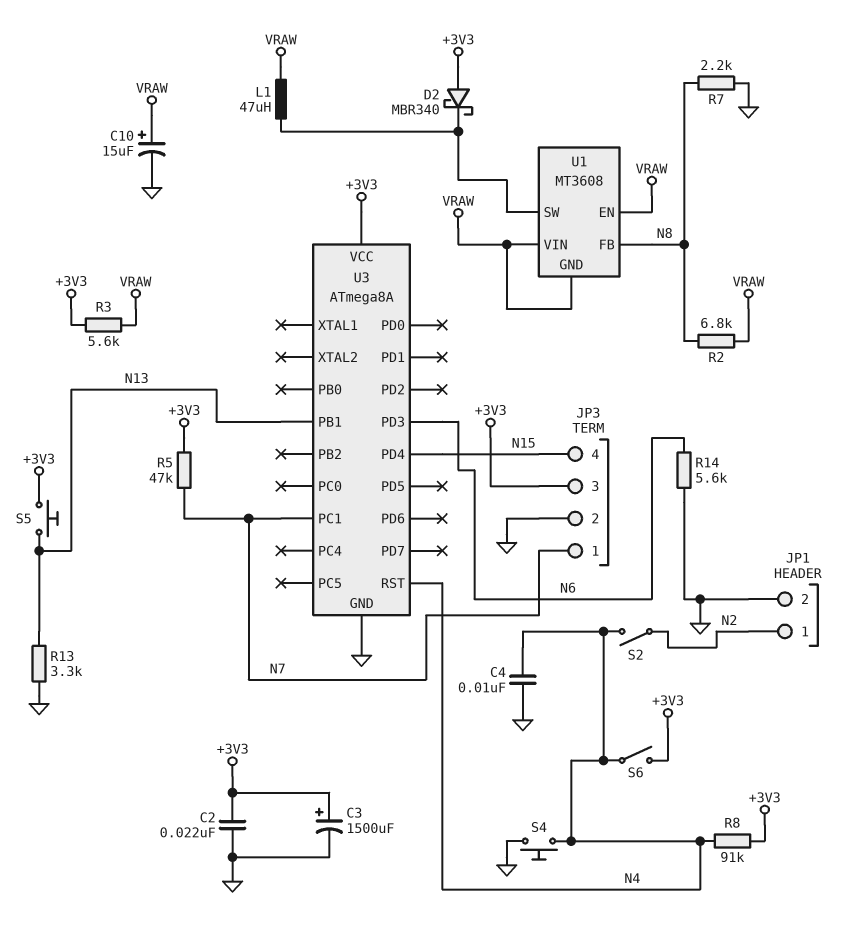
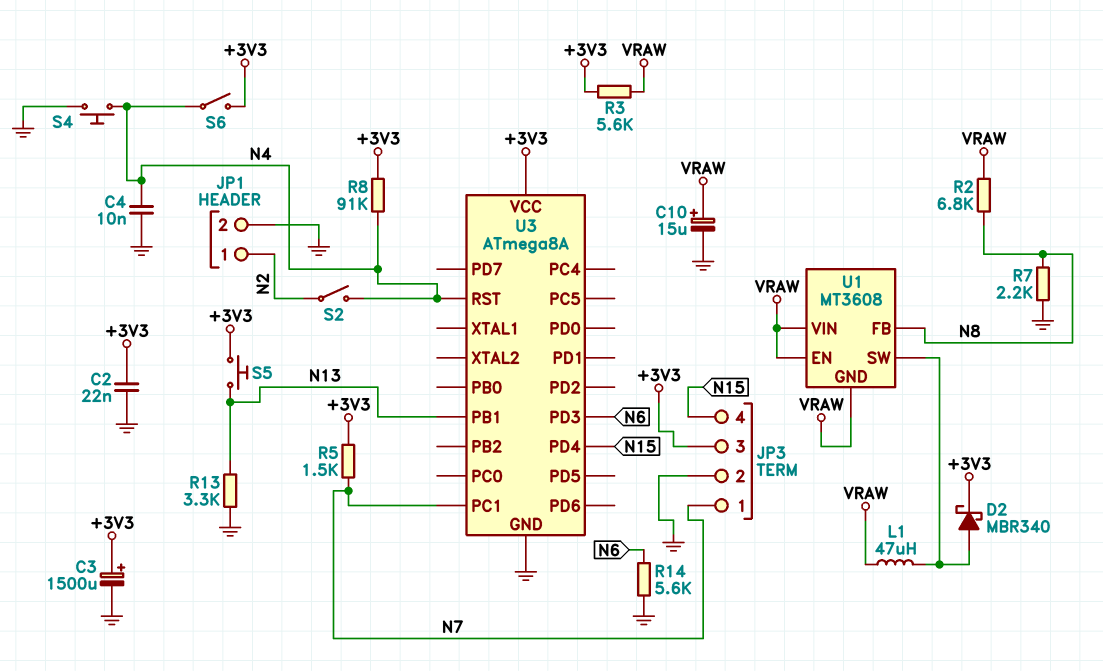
D2: schottky MBR340 (A +3V3, K U1/SW) -> schottky MBR340 (A U1/SW, K +3V3)
R5: 47k (+3V3, N7) -> 1.5k (+3V3, N7)

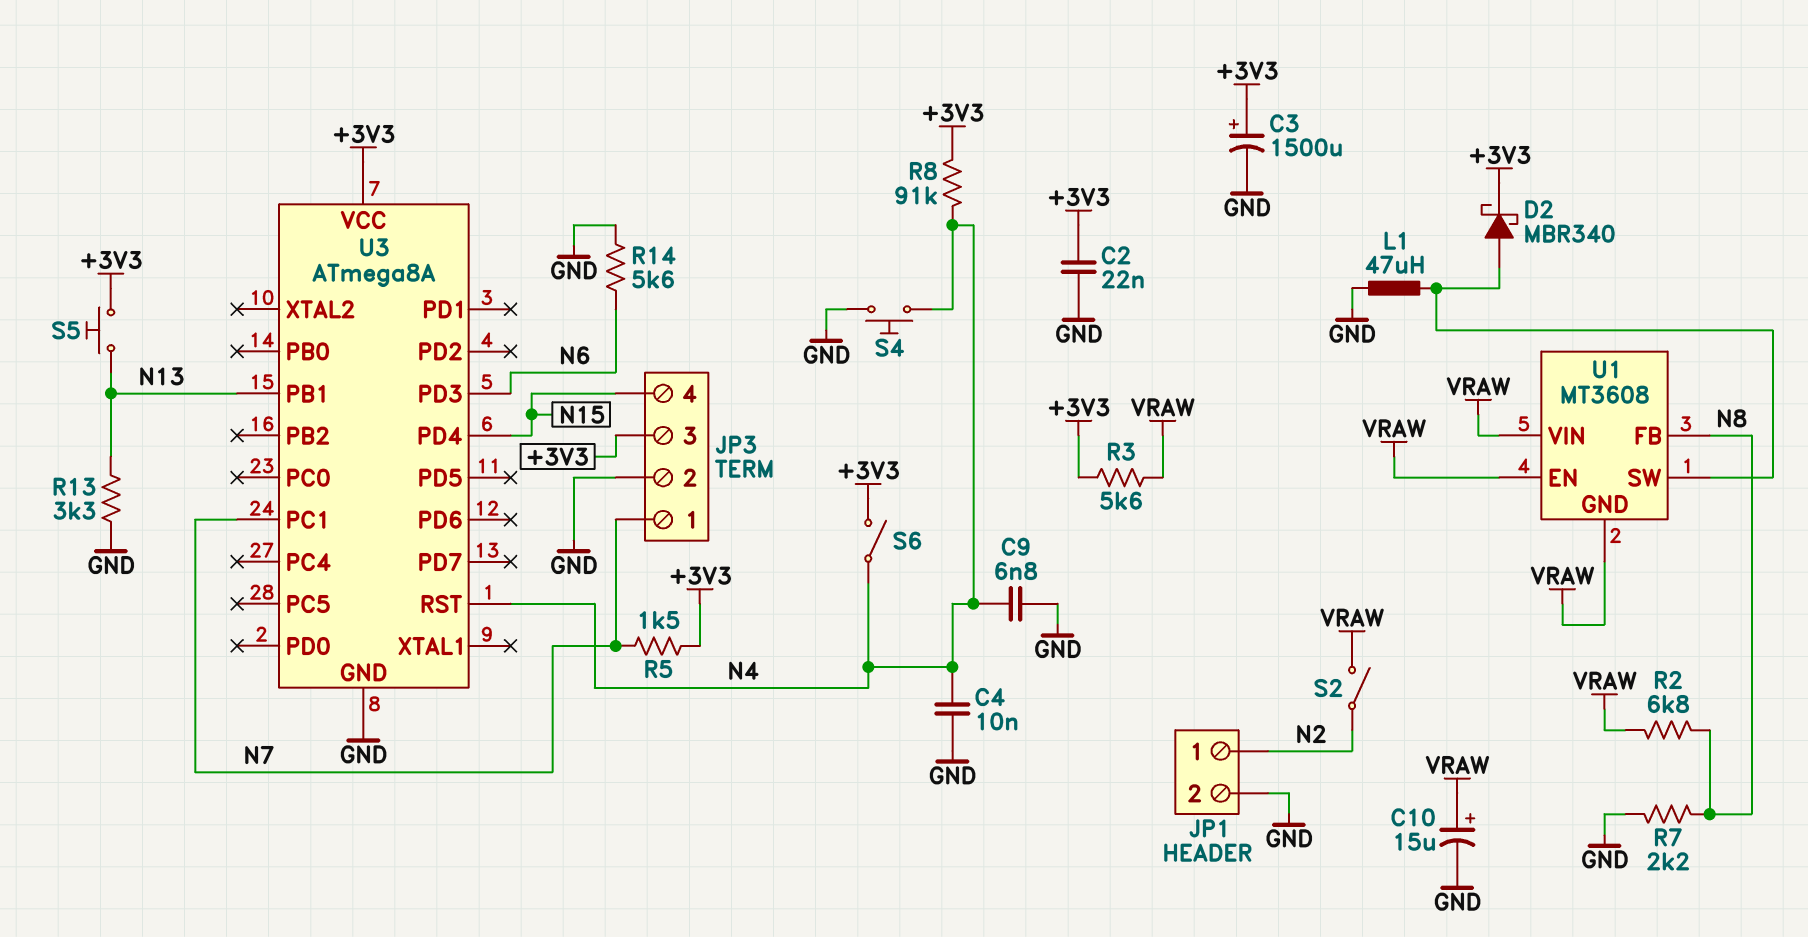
C9: none -> 6.8nF (GND, N4)
L1: 47uH (U1/SW, VRAW) -> 47uH (GND, U1/SW)
S2: switch (N2, N4) -> switch (N2, VRAW)

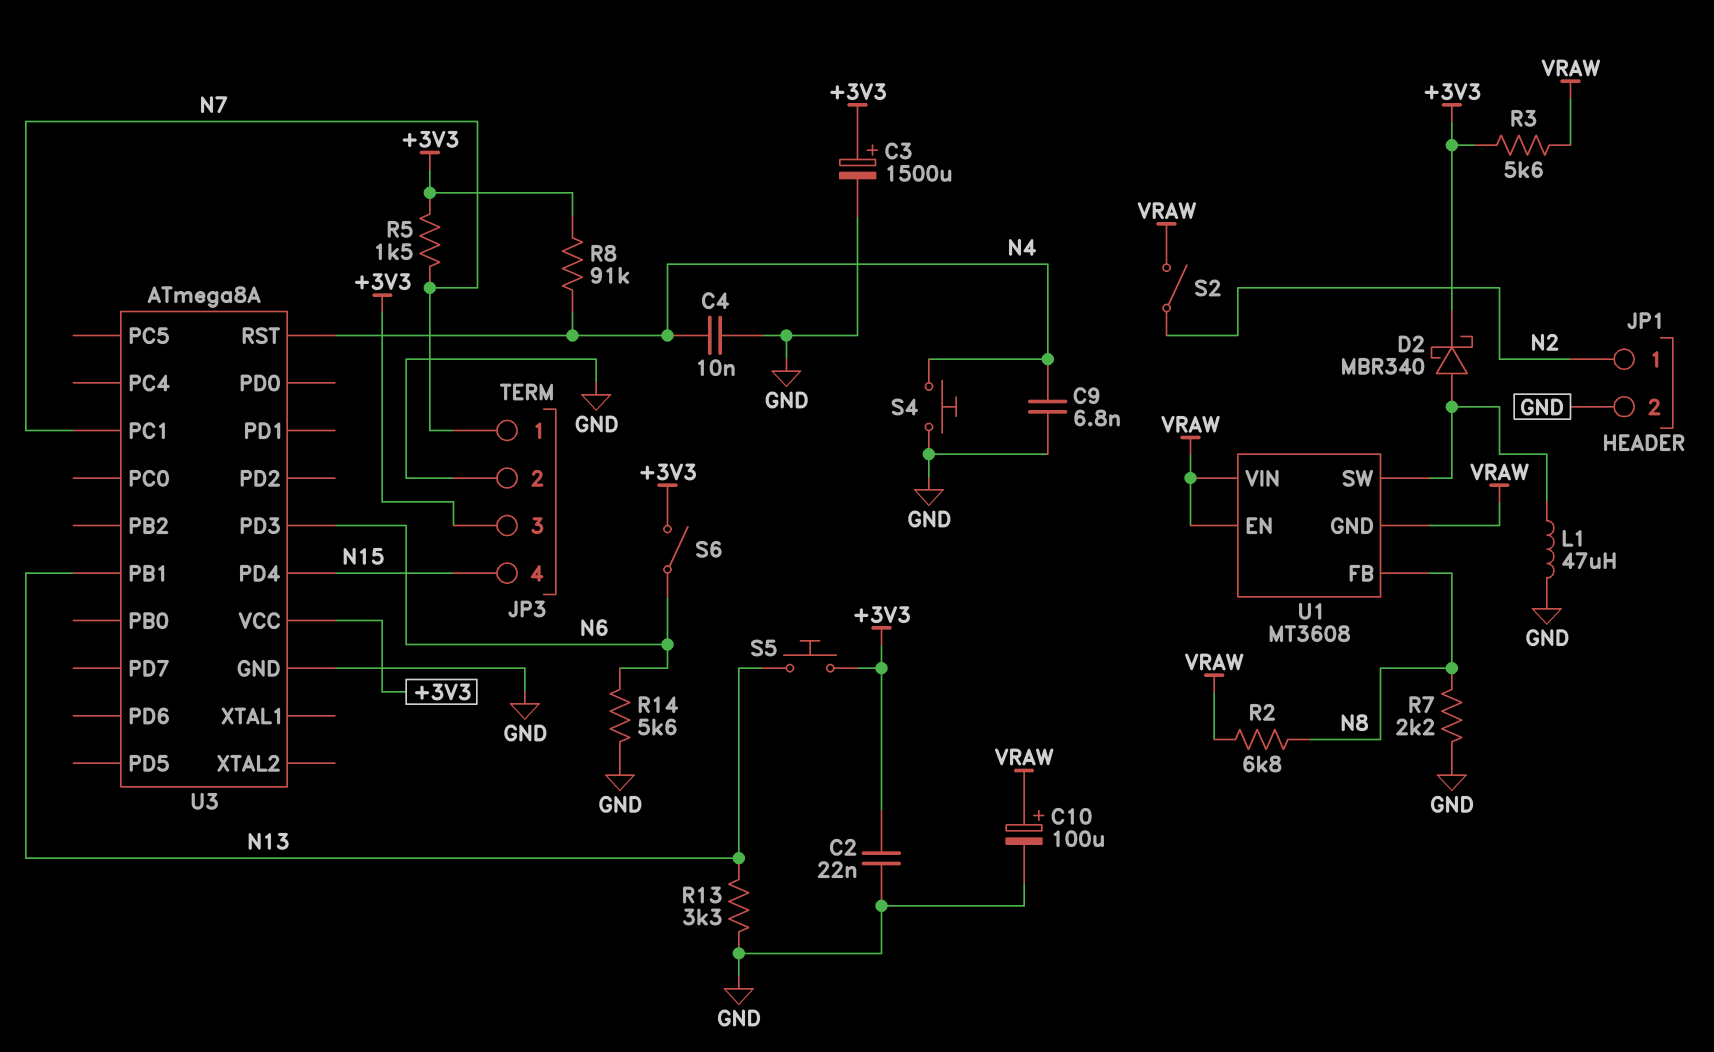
C10: 15uF (plus VRAW, minus GND) -> 100uF (plus VRAW, minus GND)
S6: switch (+3V3, N4) -> switch (+3V3, N6)

